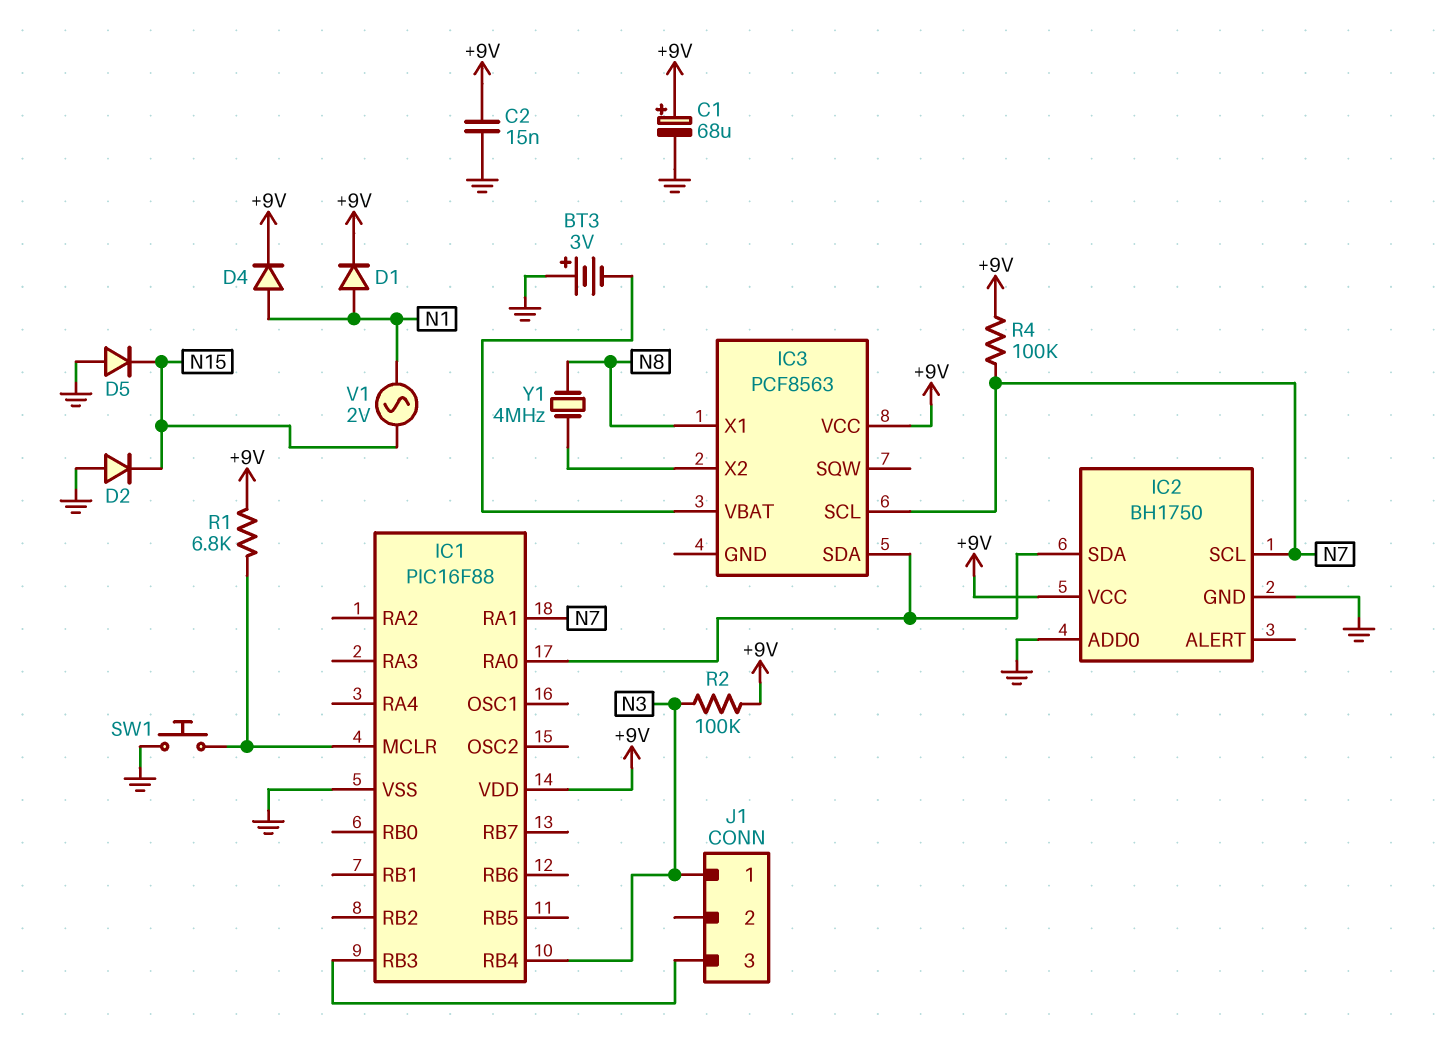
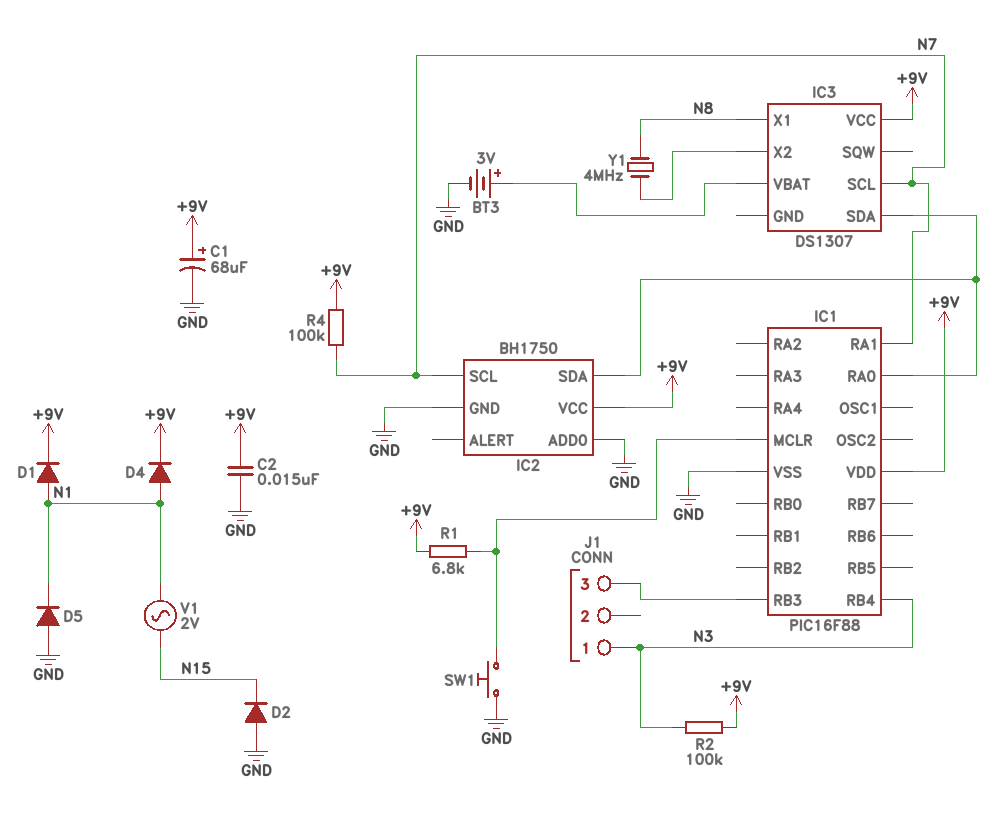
BT3: 3V (plus GND, minus IC3/VBAT) -> 3V (plus IC3/VBAT, minus GND)
D5: diode (A GND, K N15) -> diode (A GND, K N1)
IC3: PCF8563 -> DS1307

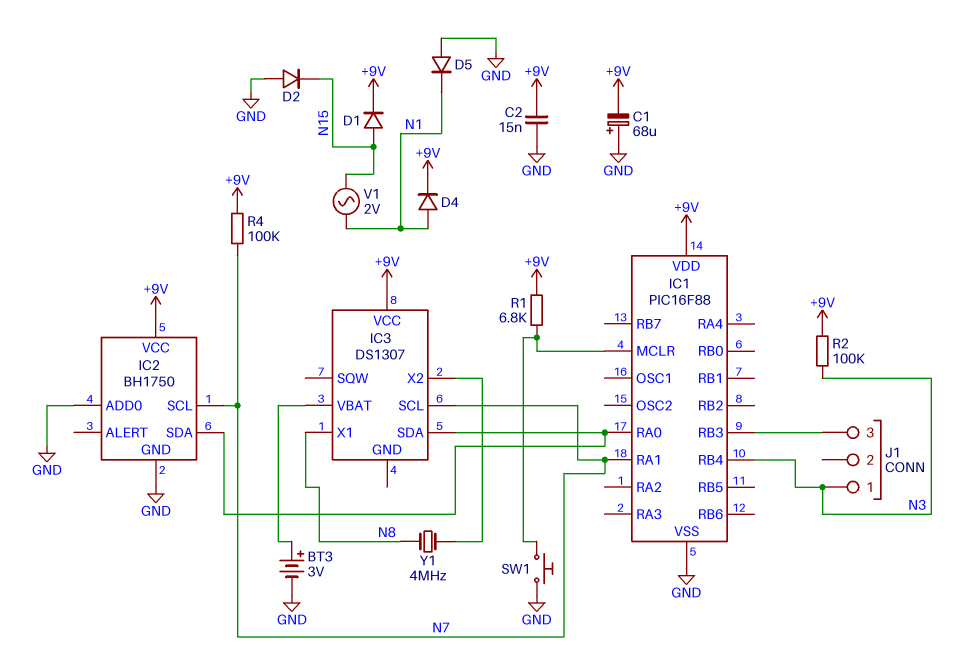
C1: 68uF (plus +9V, minus GND) -> 68uF (plus GND, minus +9V)
D1: diode (A N1, K +9V) -> diode (A N15, K +9V)

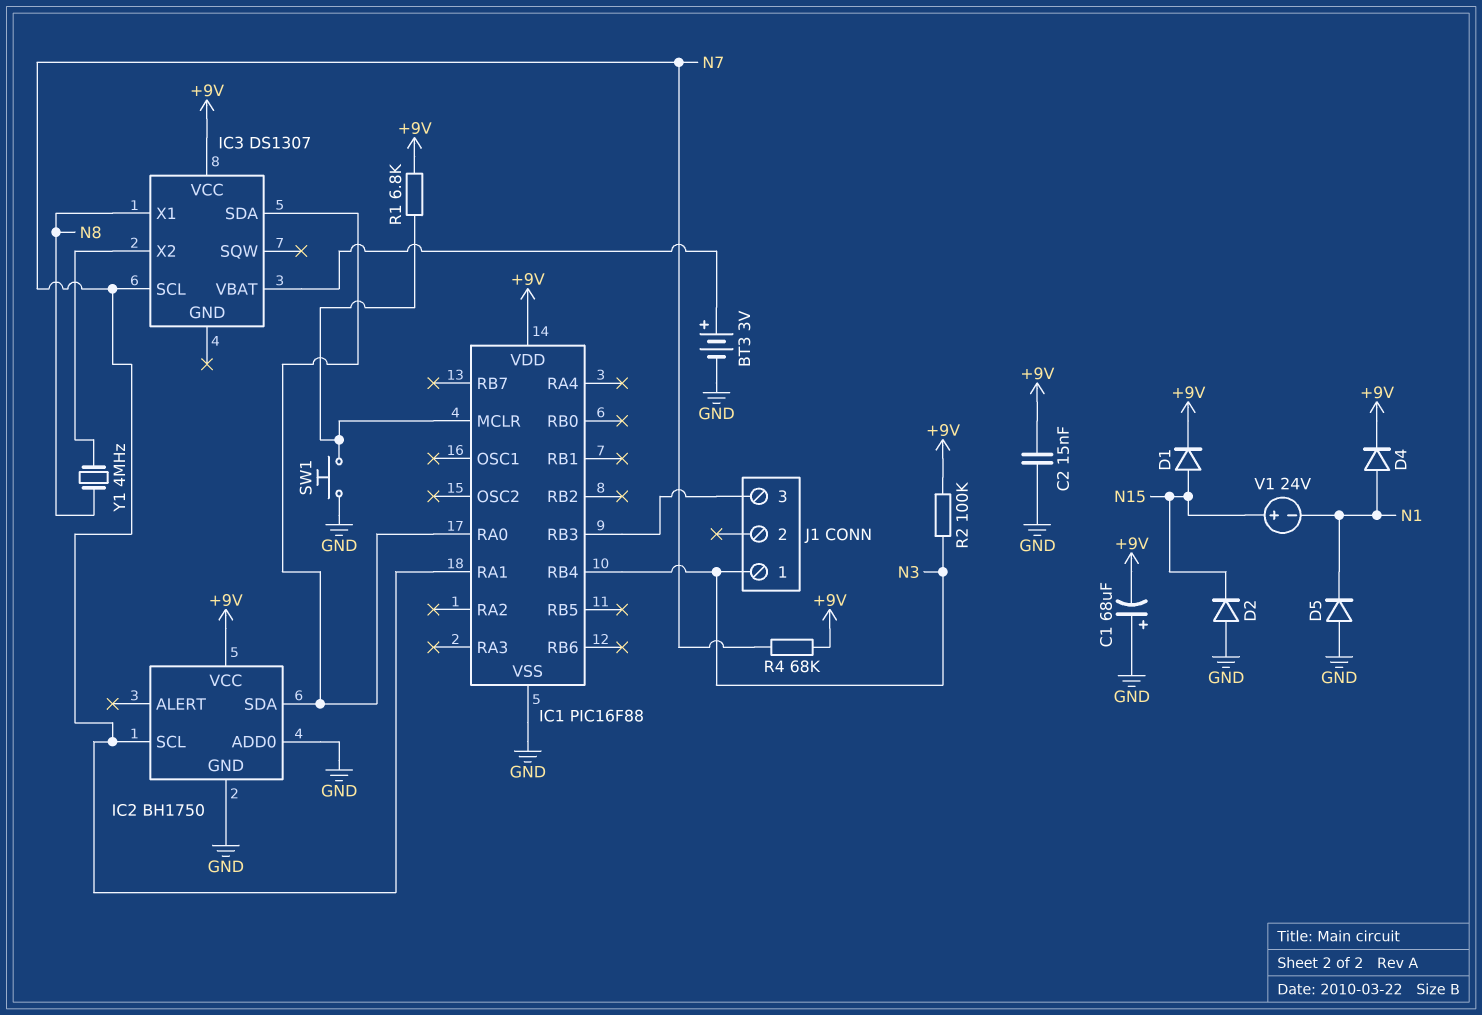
R4: 100k (+9V, N7) -> 68k (+9V, N7)
V1: AC 2V (N1, N15) -> 24V (plus N15, minus N1)

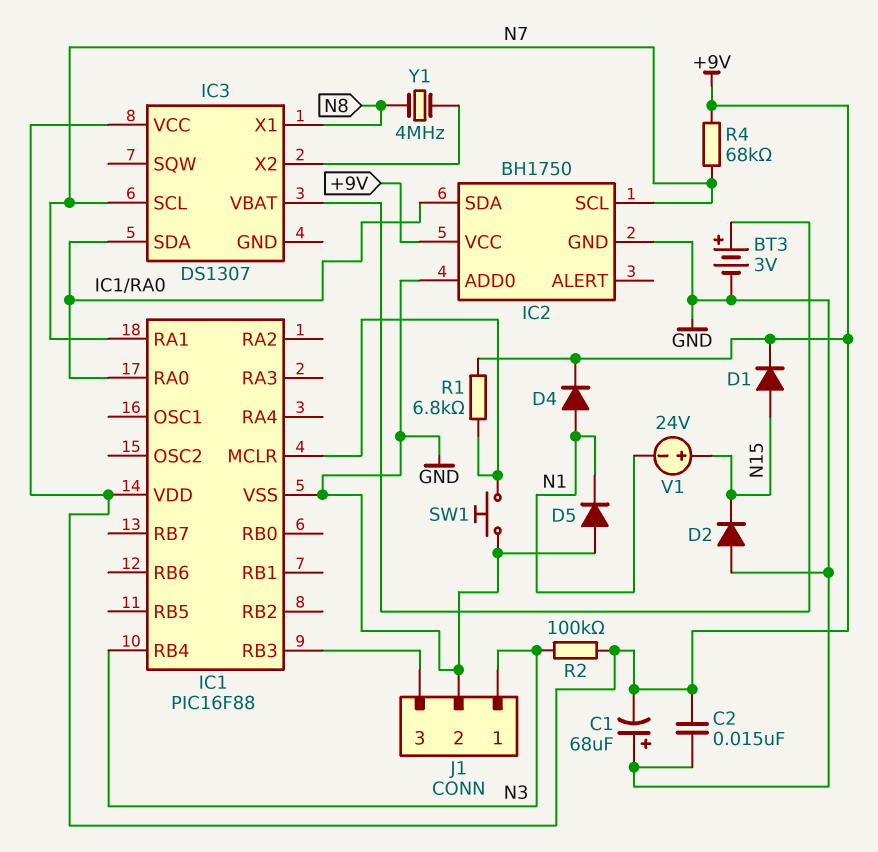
J1 pin 2: none -> GND

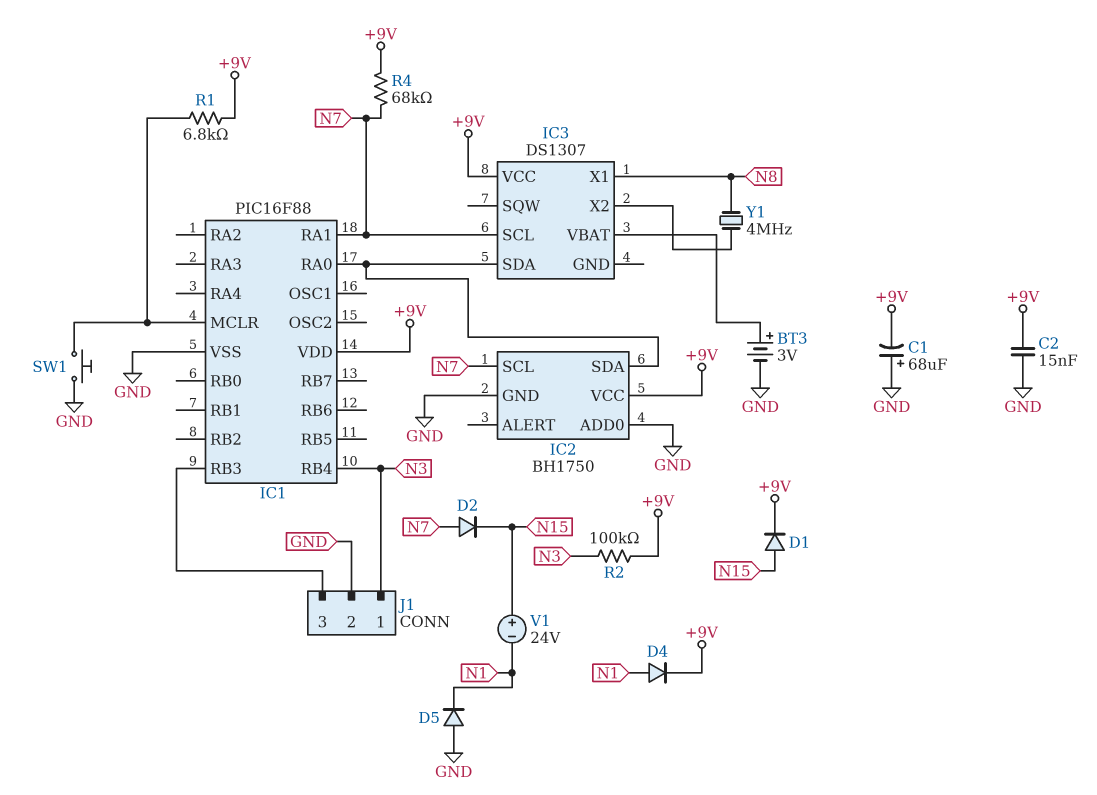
D2: diode (A GND, K N15) -> diode (A N7, K N15)

